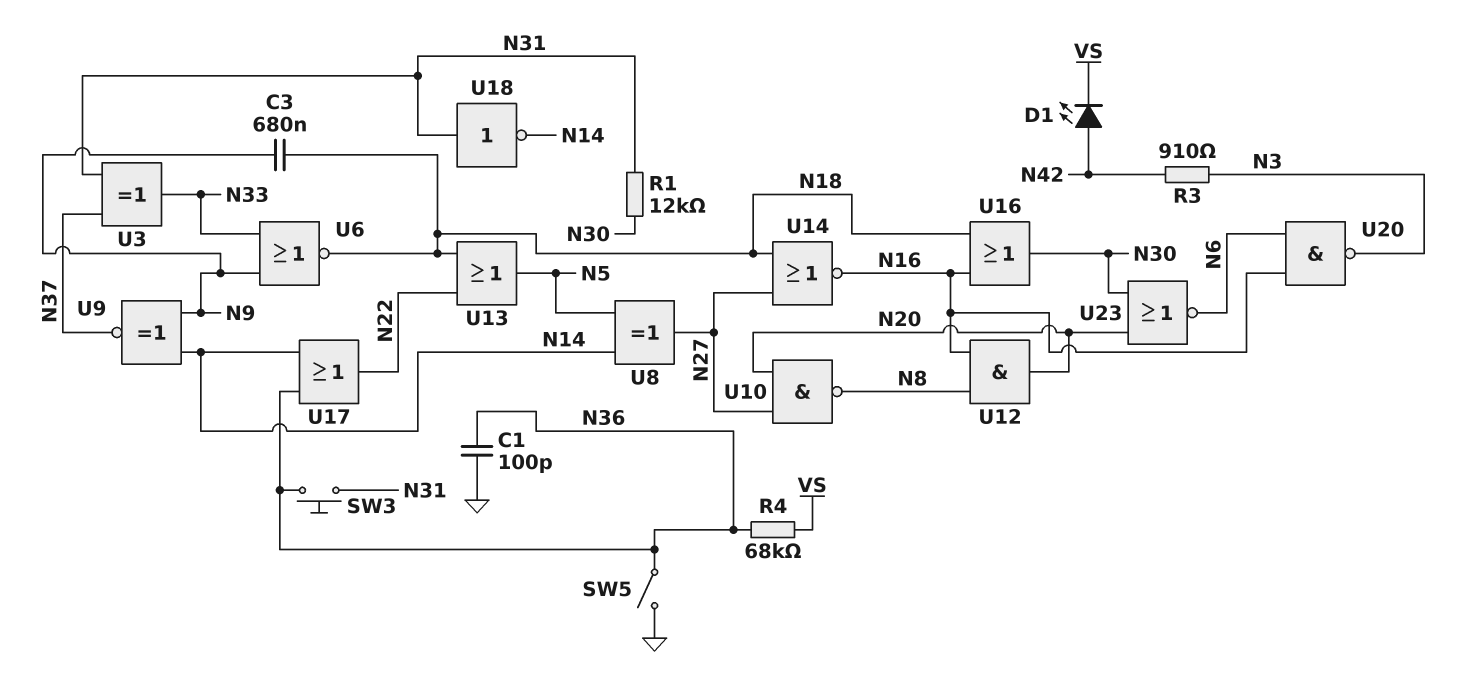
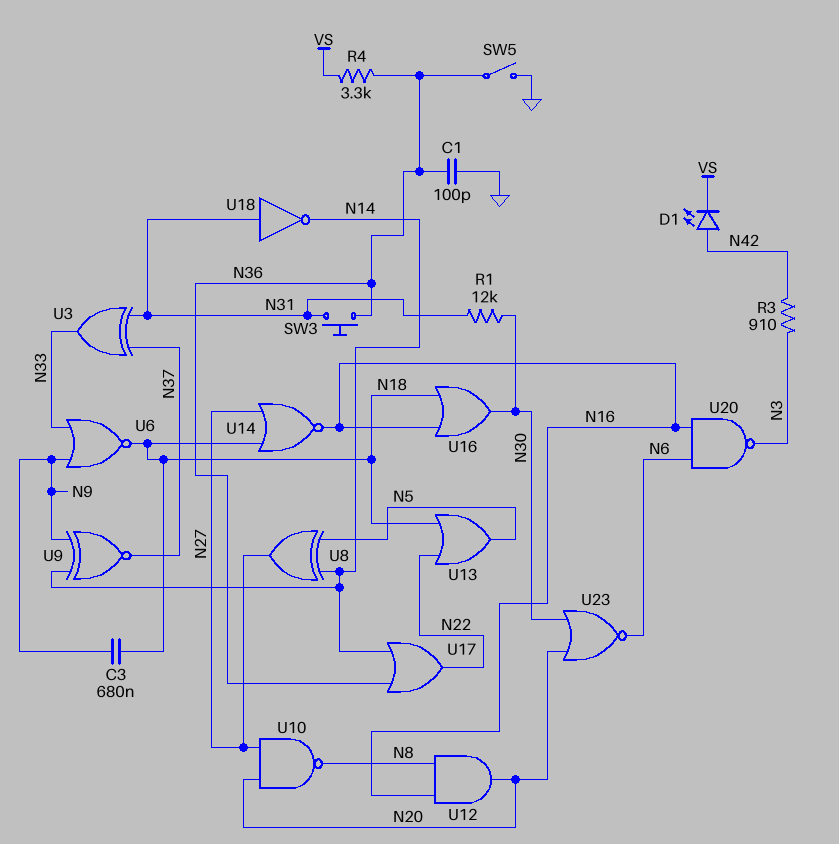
R4: 68k (N36, VS) -> 3.3k (N36, VS)

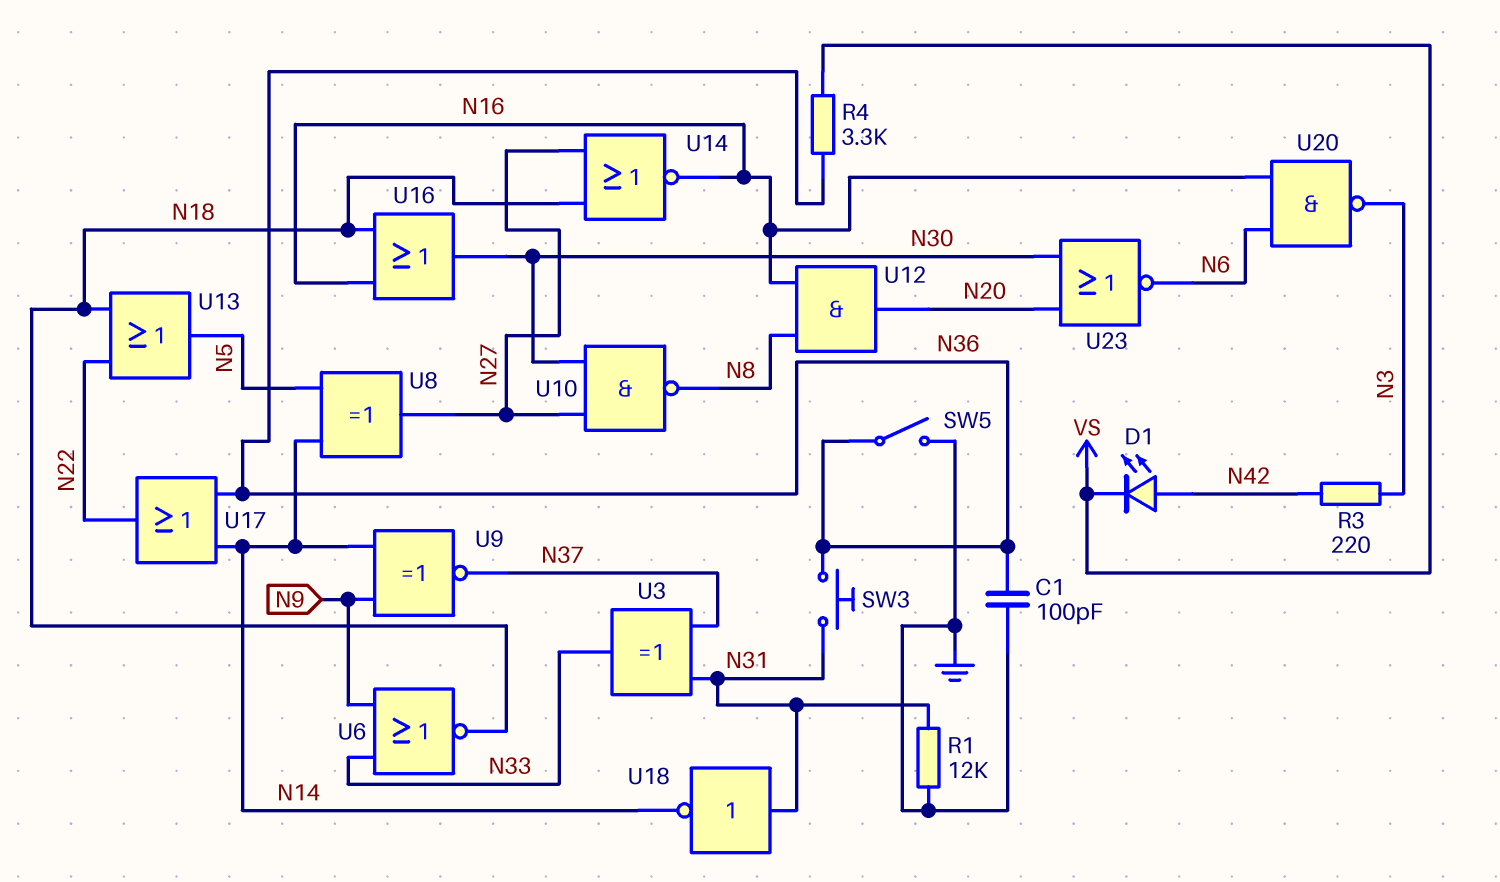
C3: 680nF (N9, N18) -> none
R1: 12k (N30, N31) -> 12k (GND, N31)
R3: 910 (N3, N42) -> 220 (N3, N42)
U10: NAND (in N20, in N27, out N8) -> NAND (in N27, in N30, out N8)

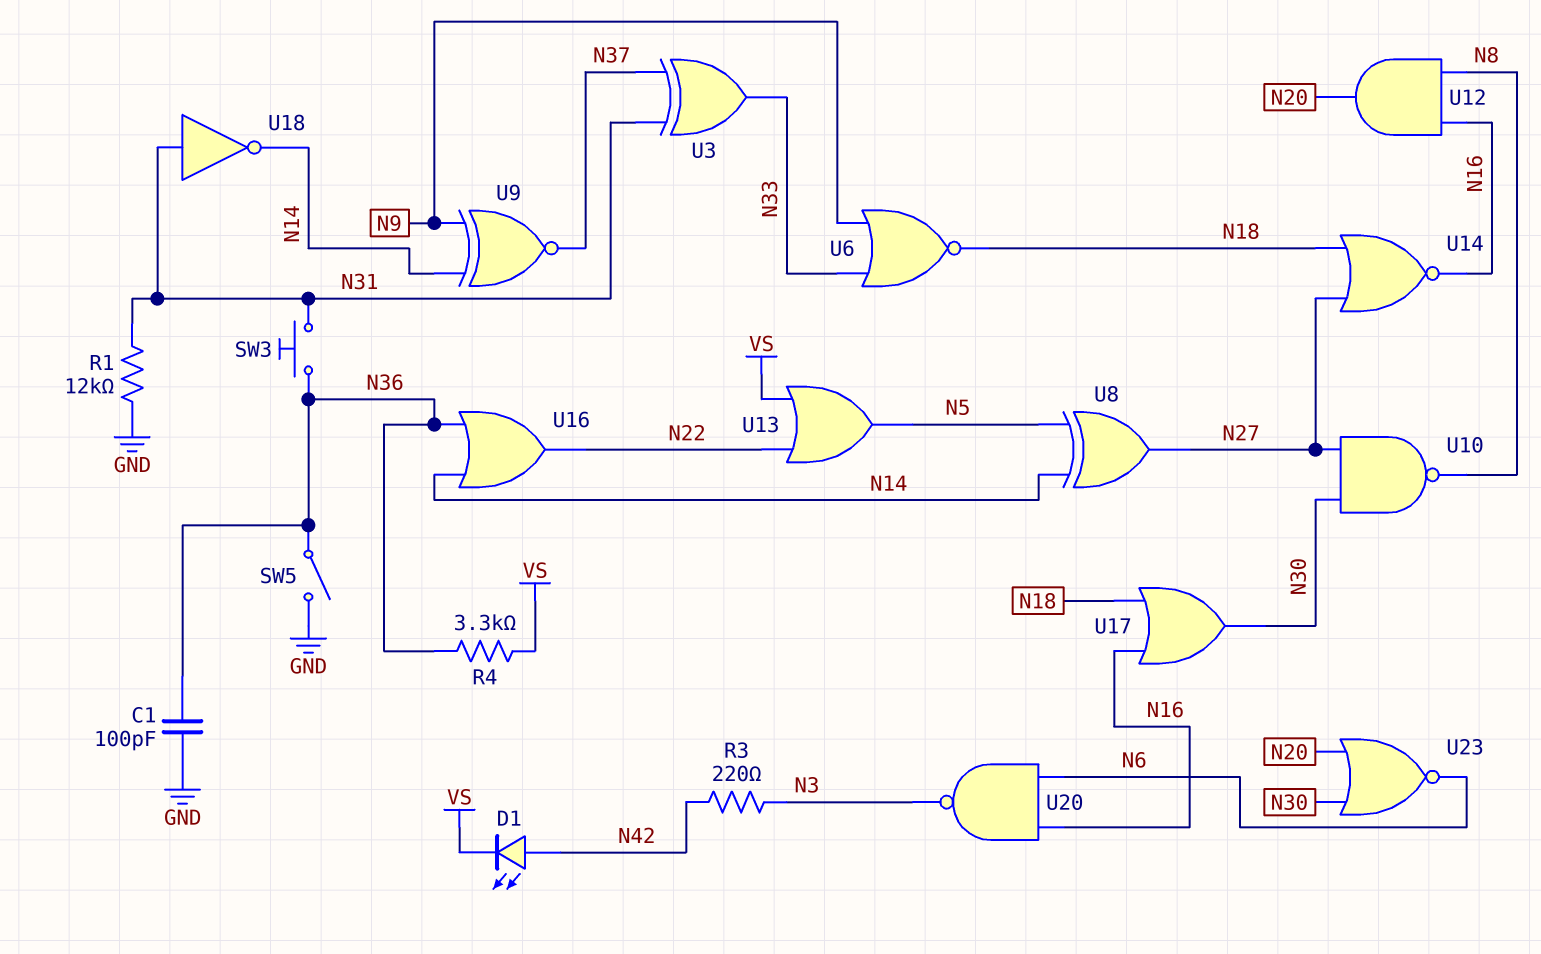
U13: OR (in N18, in N22, out N5) -> OR (in N22, in VS, out N5)
U16: OR (in N16, in N18, out N30) -> OR (in N14, in N36, out N22)
U17: OR (in N14, in N36, out N22) -> OR (in N16, in N18, out N30)

